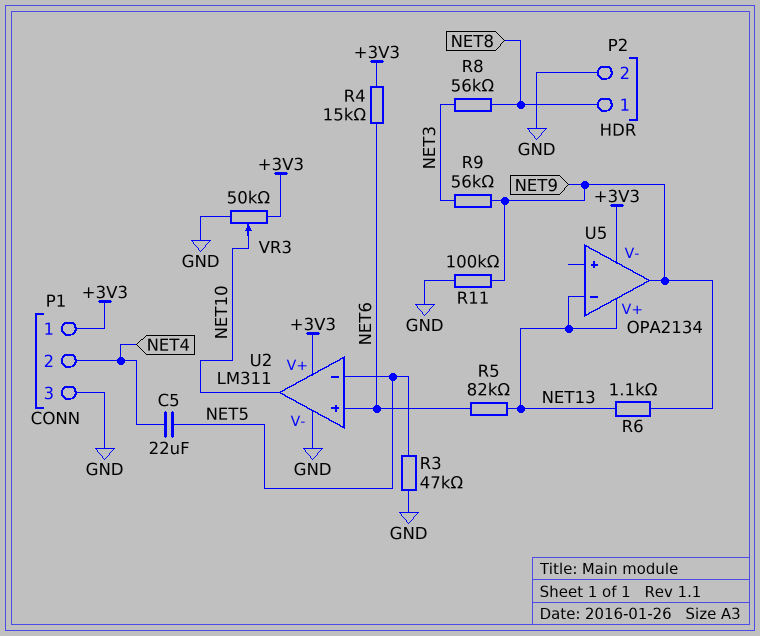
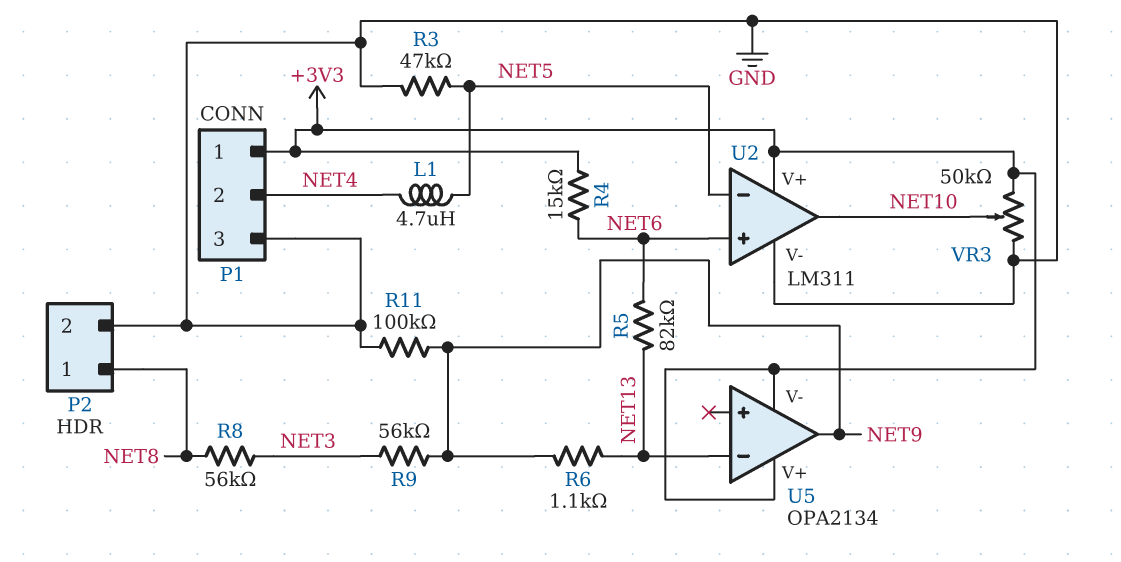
C5: 22uF (NET4, NET5) -> none
L1: none -> 4.7uH (NET4, NET5)
U5 pin V+: NET13 -> +3V3

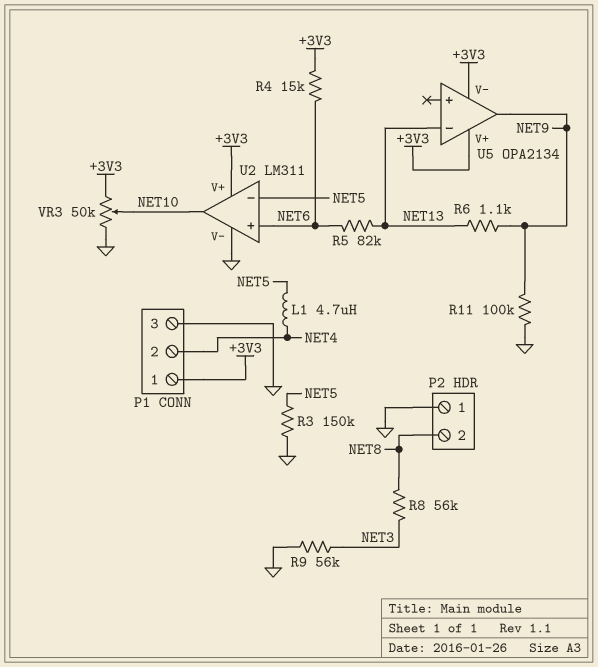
P2 pin 1: NET8 -> GND
P2 pin 2: GND -> NET8
R3: 47k (GND, NET5) -> 150k (GND, NET5)
R9: 56k (NET3, NET9) -> 56k (GND, NET3)

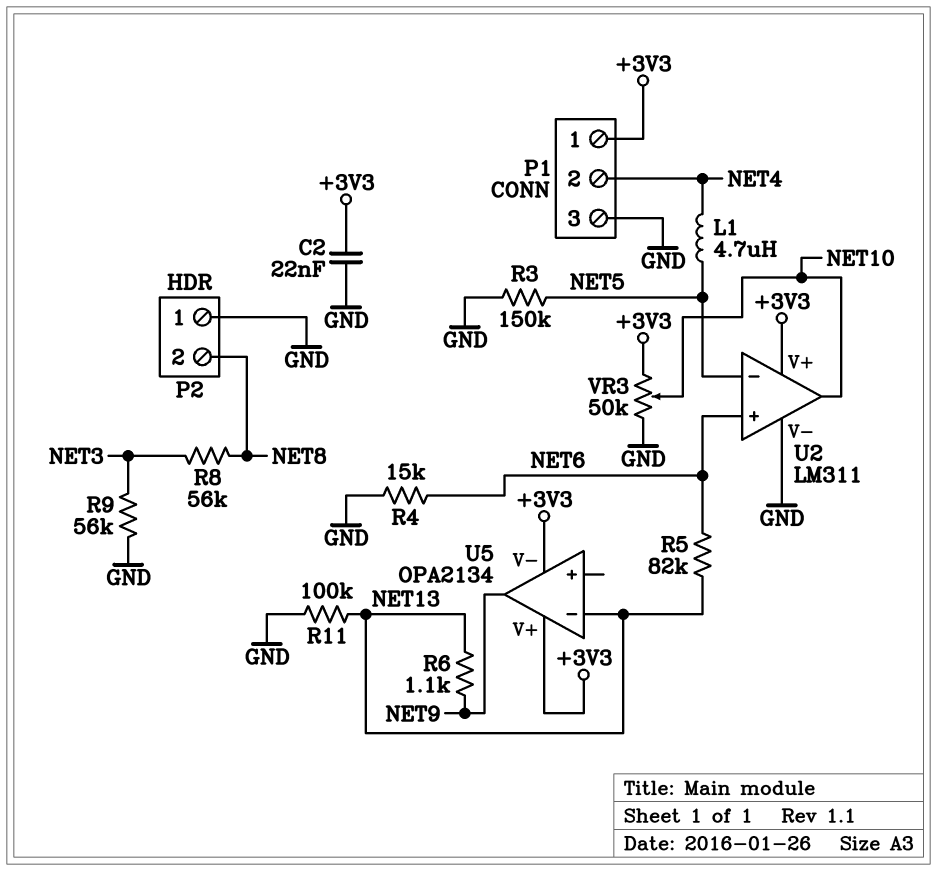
C2: none -> 22nF (+3V3, GND)
R4: 15k (+3V3, NET6) -> 15k (GND, NET6)
R11: 100k (GND, NET9) -> 100k (GND, NET13)

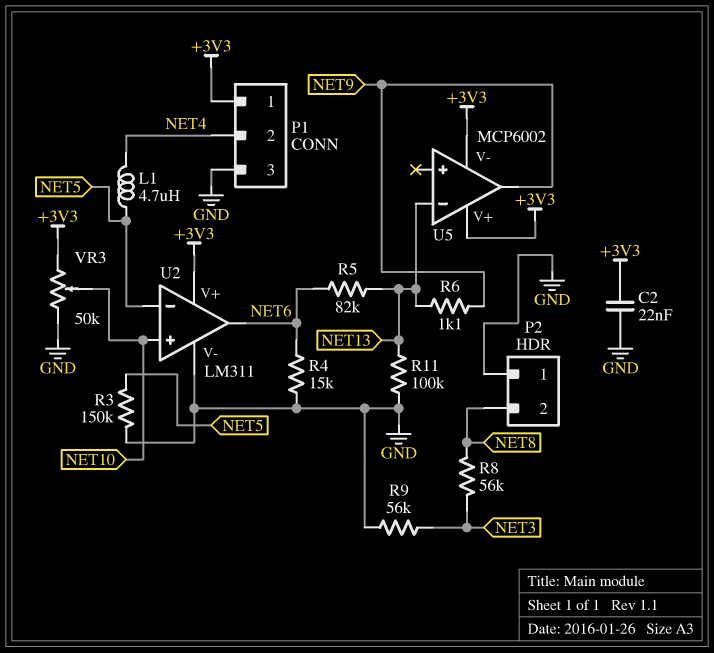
U2 pin in+: NET6 -> NET10
U2 pin out: NET10 -> NET6
U5: OPA2134 -> MCP6002

